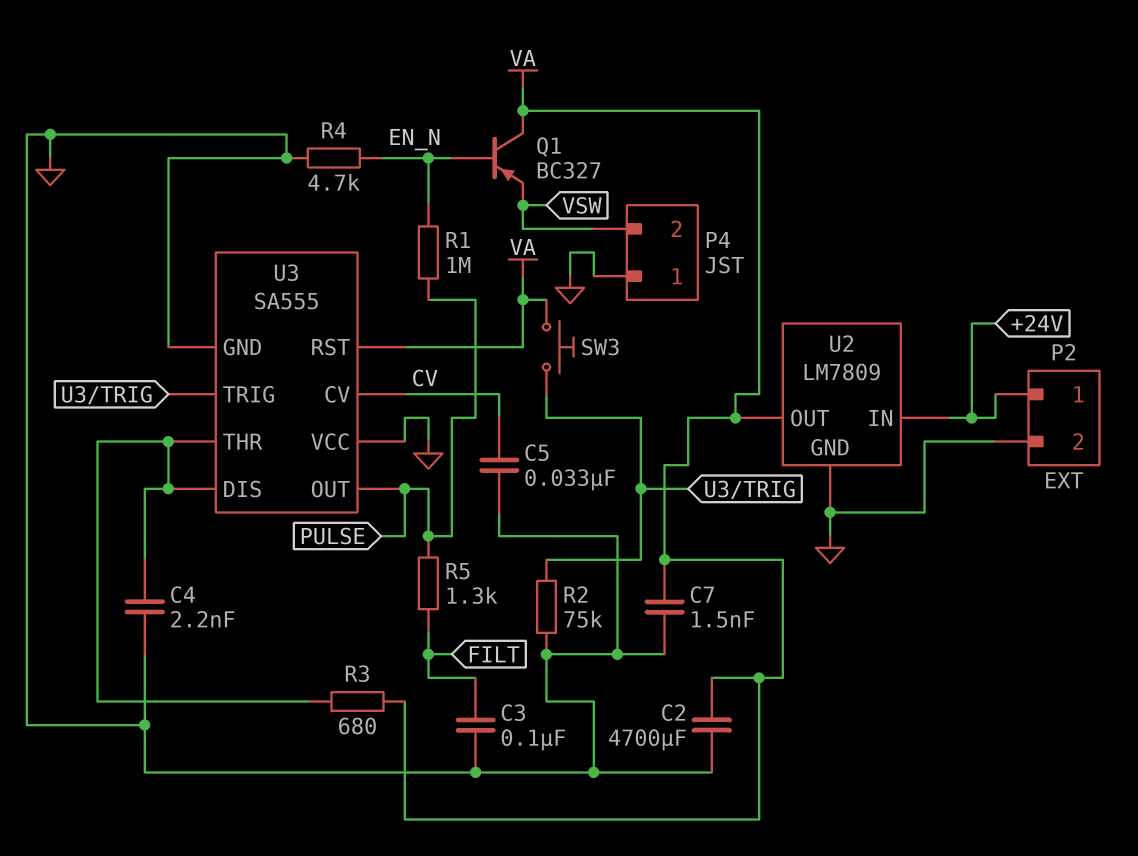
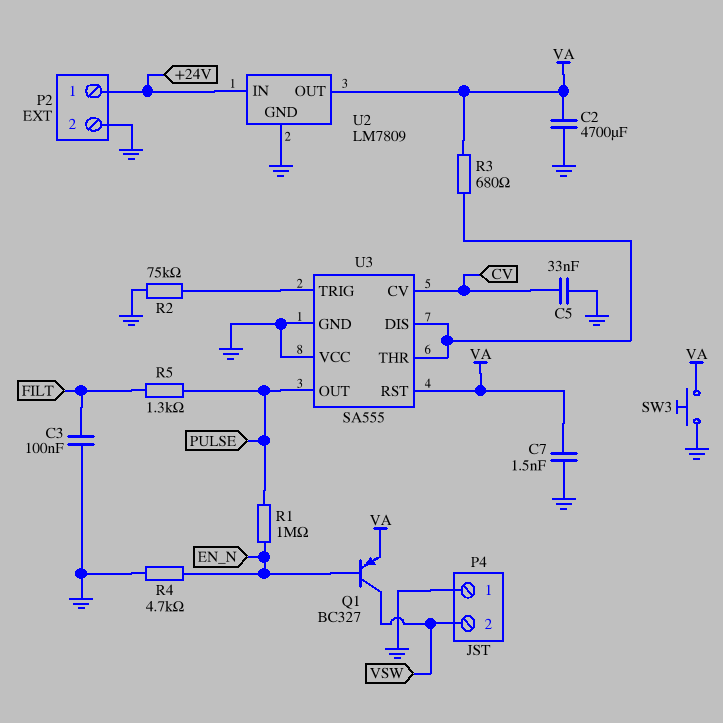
C4: 2.2nF (GND, U3/DIS) -> none
Q1: PNP BC327 (B EN_N, C VA, E VSW) -> PNP BC327 (B EN_N, C VSW, E VA)
SW3: button (U3/TRIG, VA) -> button (GND, VA)

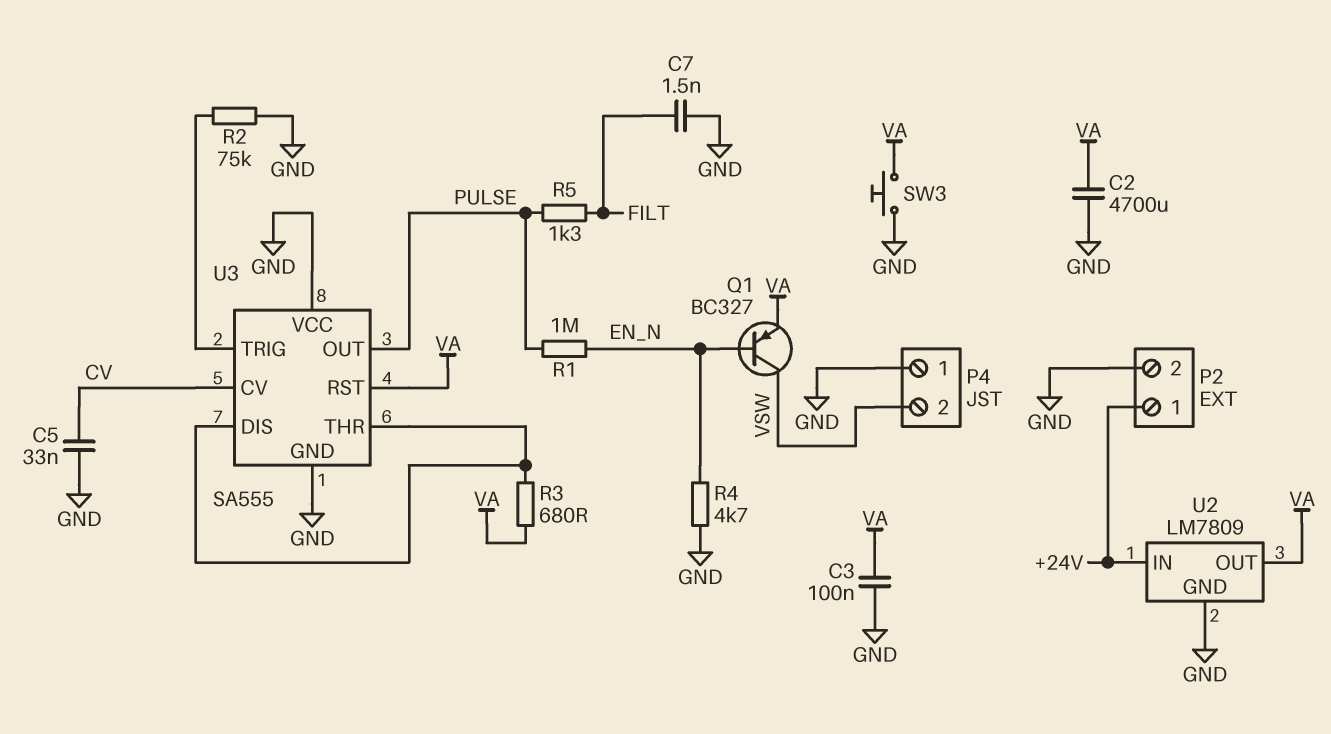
C3: 100nF (FILT, GND) -> 100nF (GND, VA)
C7: 1.5nF (GND, VA) -> 1.5nF (FILT, GND)

